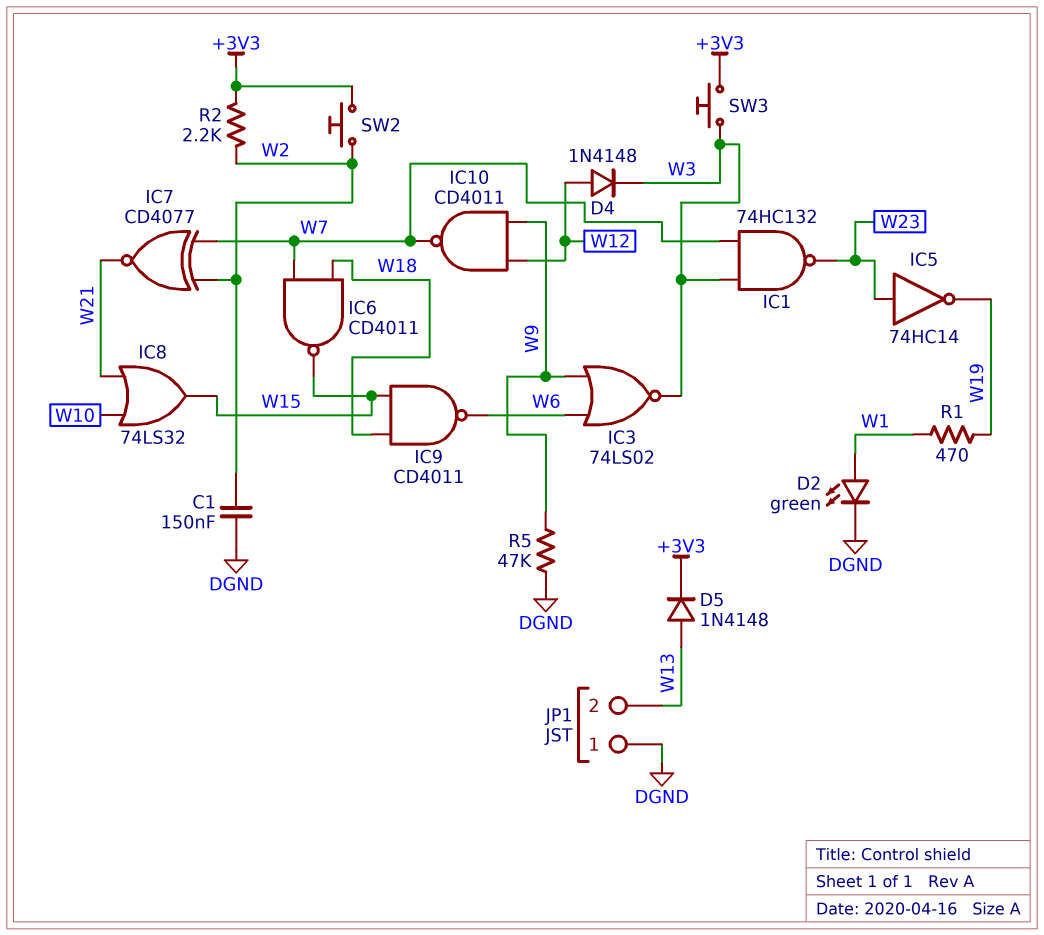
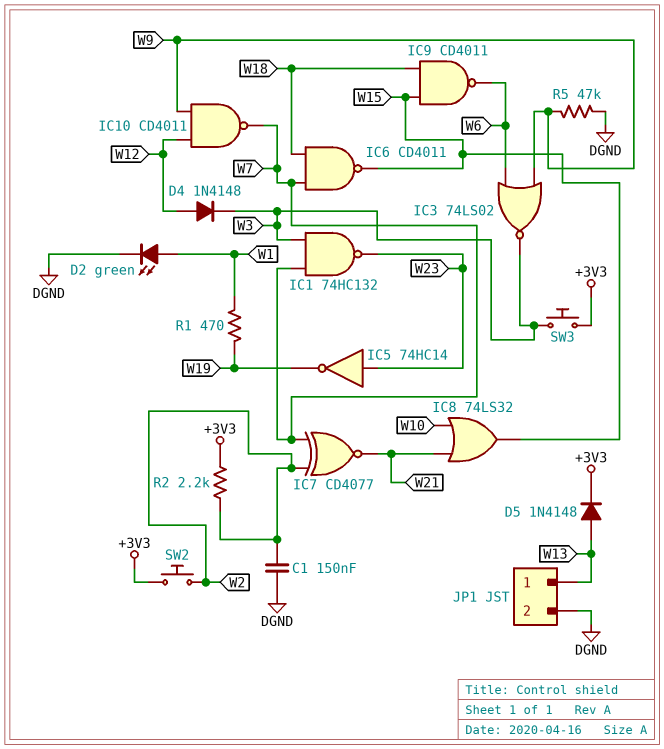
JP1 pin 1: DGND -> W13
JP1 pin 2: W13 -> DGND

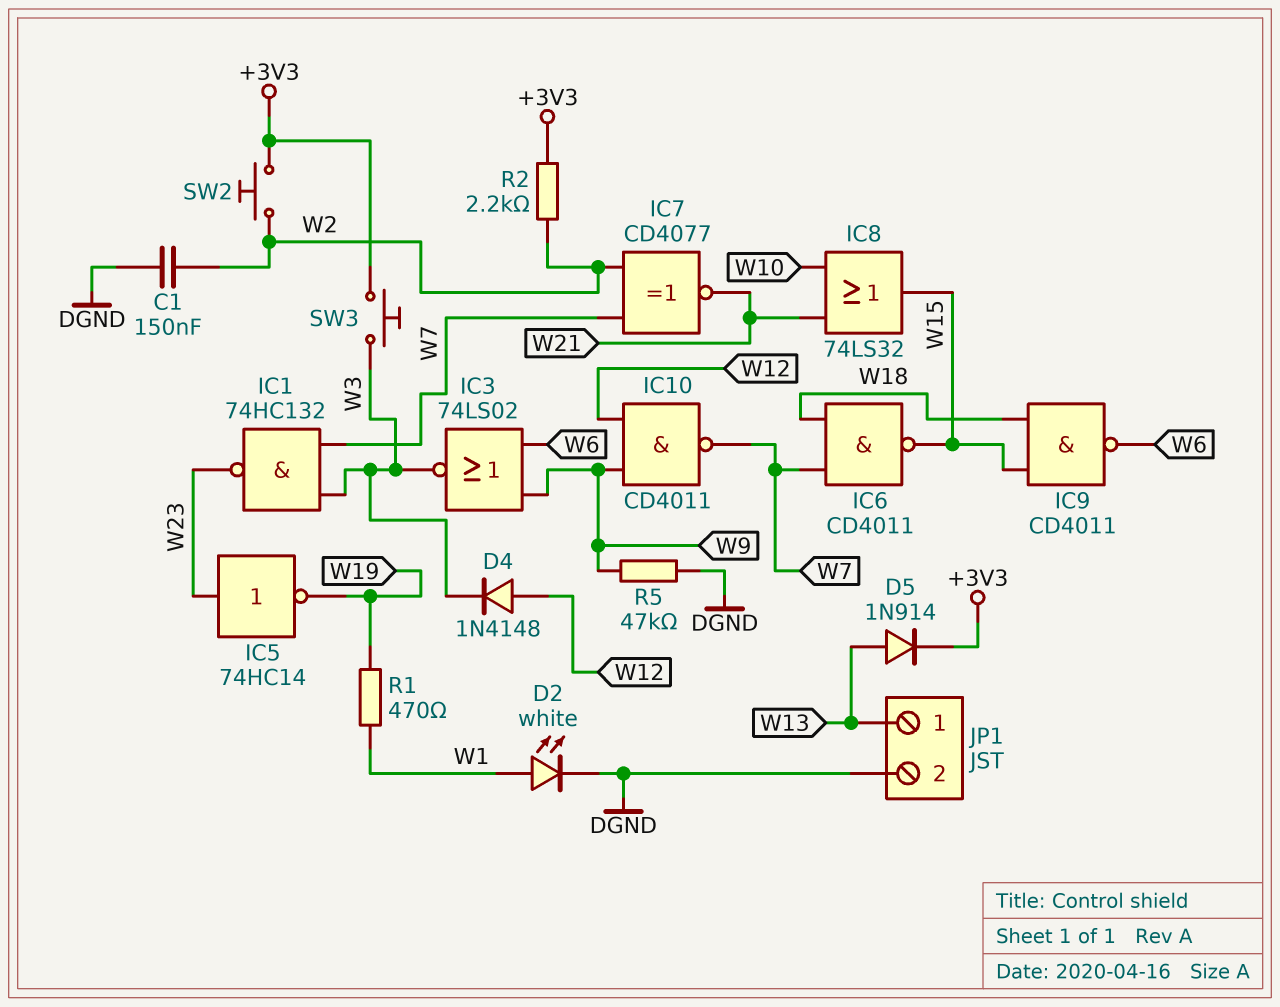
D2: LED green (A W1, K DGND) -> LED white (A W1, K DGND)
D5: diode 1N4148 (A W13, K +3V3) -> diode 1N914 (A W13, K +3V3)

